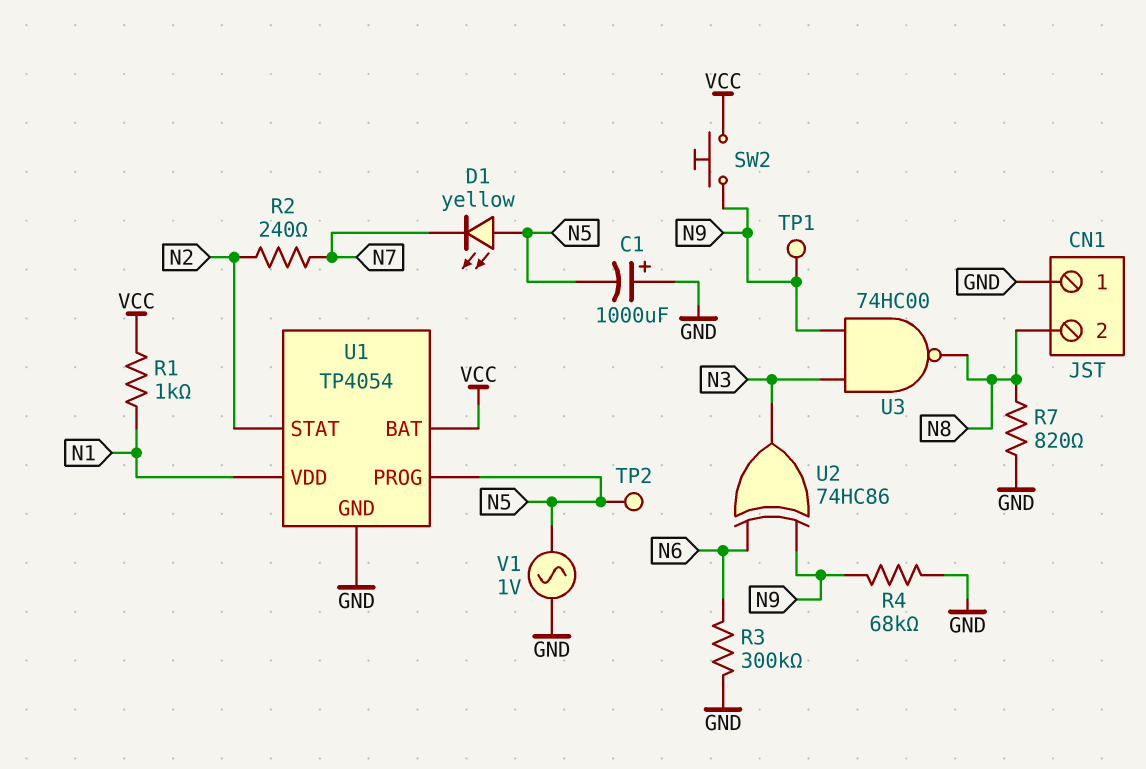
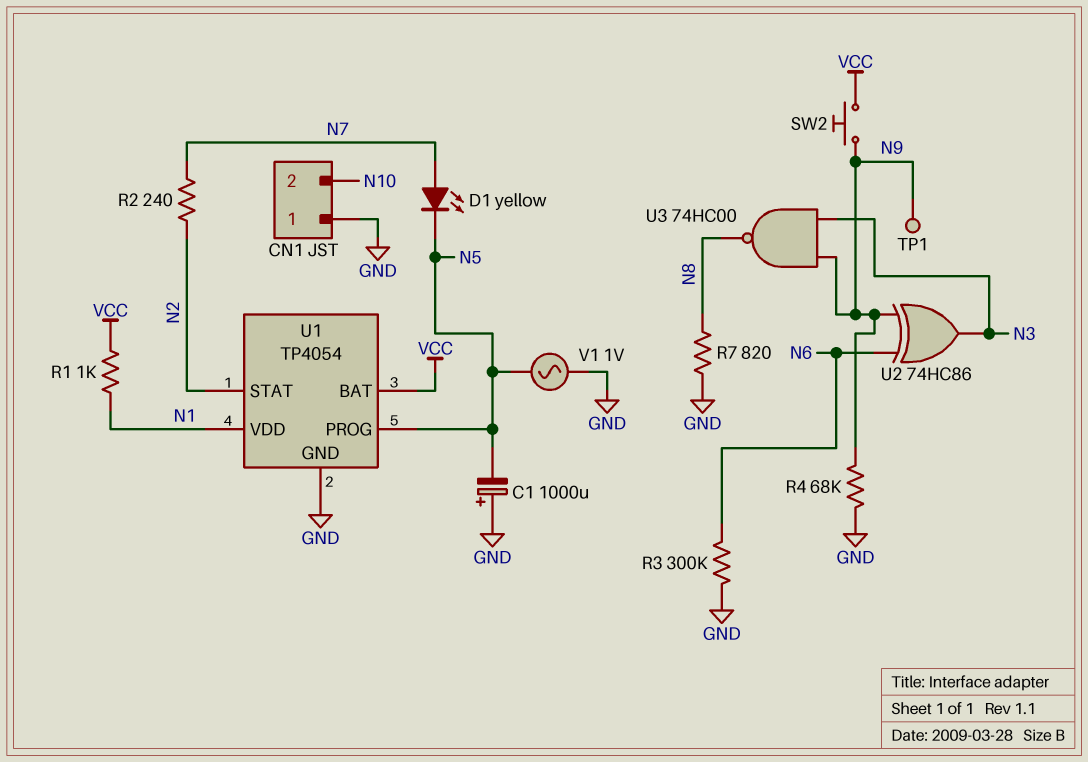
CN1 pin 2: N8 -> N10
D1: LED yellow (A N5, K N7) -> LED yellow (A N7, K N5)
TP2: test point (N5) -> none

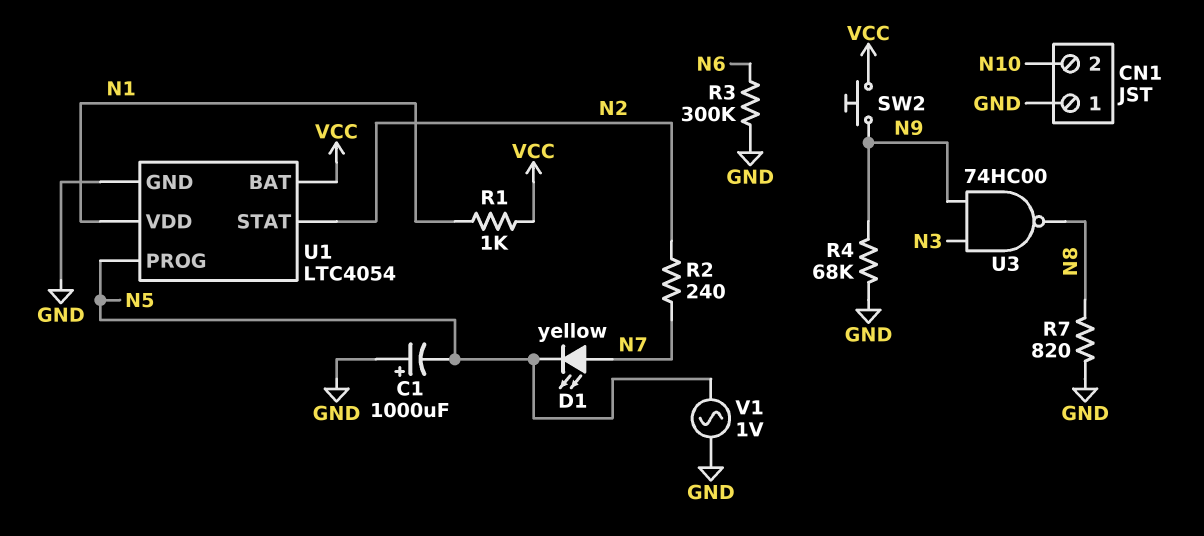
TP1: test point (N9) -> none
U1: TP4054 -> LTC4054
U2: XOR 74HC86 (in N6, in N9, out N3) -> none

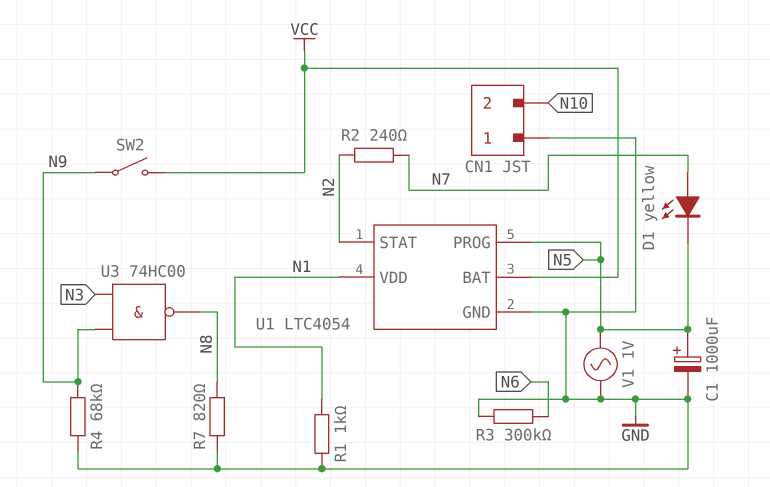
C1: 1000uF (plus GND, minus N5) -> 1000uF (plus N5, minus GND)
R1: 1k (N1, VCC) -> 1k (GND, N1)
SW2: button (N9, VCC) -> switch (N9, VCC)

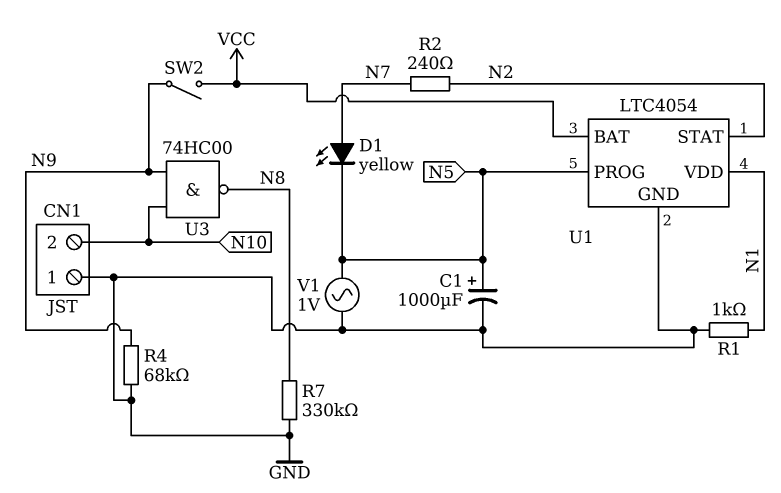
R3: 300k (GND, N6) -> none
R7: 820 (GND, N8) -> 330k (GND, N8)
U3: NAND 74HC00 (in N3, in N9, out N8) -> NAND 74HC00 (in N9, in N10, out N8)

